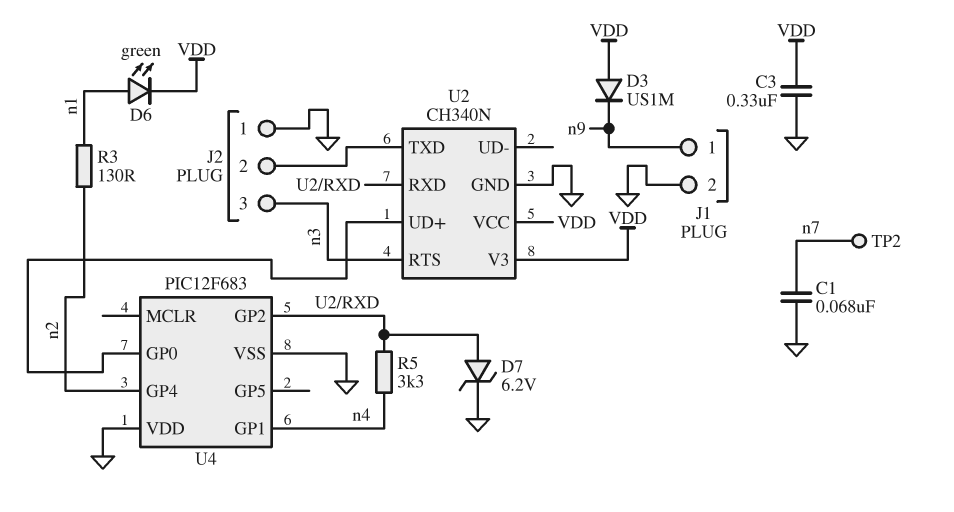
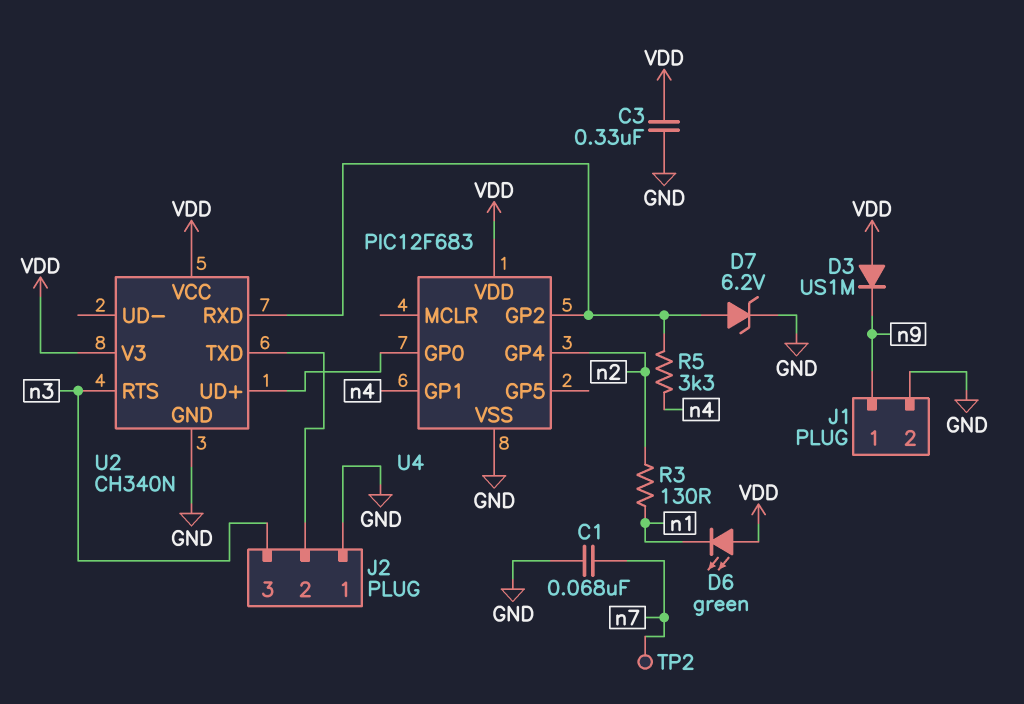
D6: LED green (A n1, K VDD) -> LED green (A VDD, K n1)
U4 pin VDD: GND -> VDD

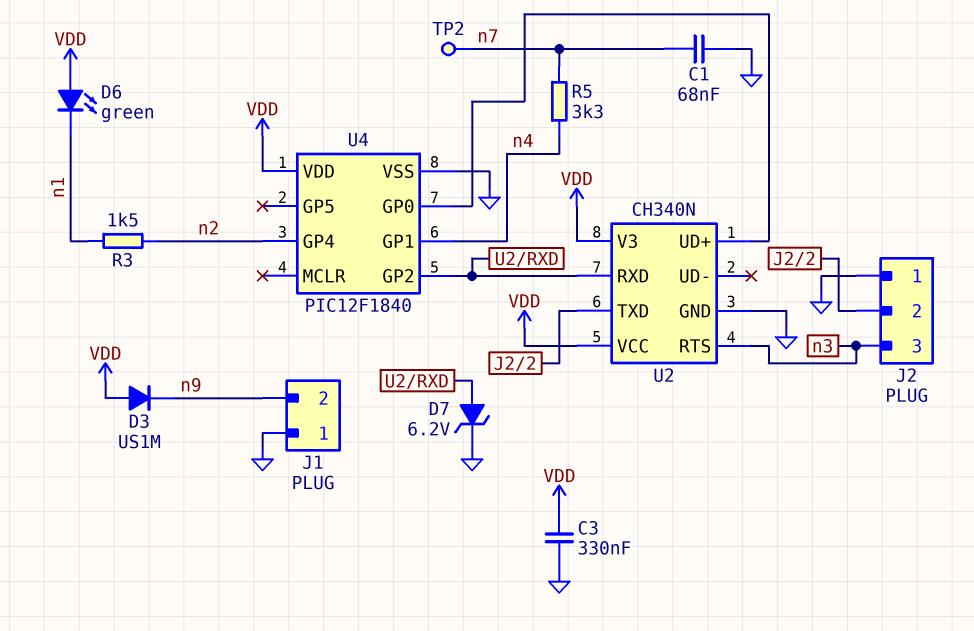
J1 pin 1: n9 -> GND
J1 pin 2: GND -> n9
R3: 130 (n1, n2) -> 1.5k (n1, n2)
R5: 3.3k (U2/RXD, n4) -> 3.3k (n4, n7)
U4: PIC12F683 -> PIC12F1840

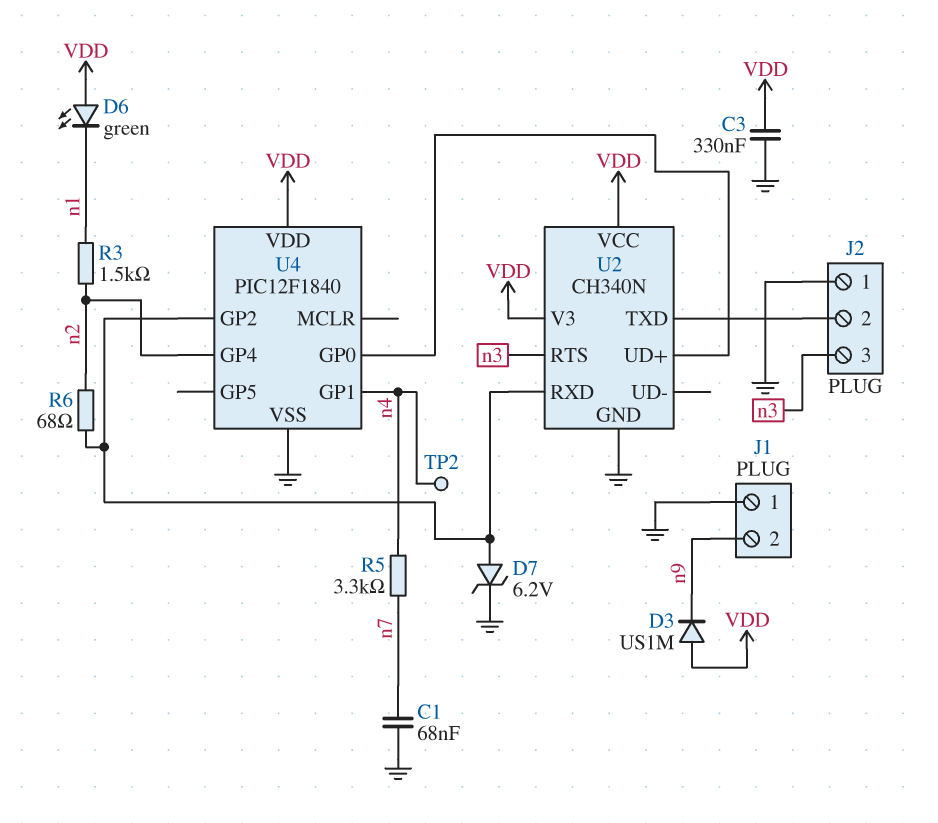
R6: none -> 68 (U2/RXD, n2)
TP2: test point (n7) -> test point (n4)

